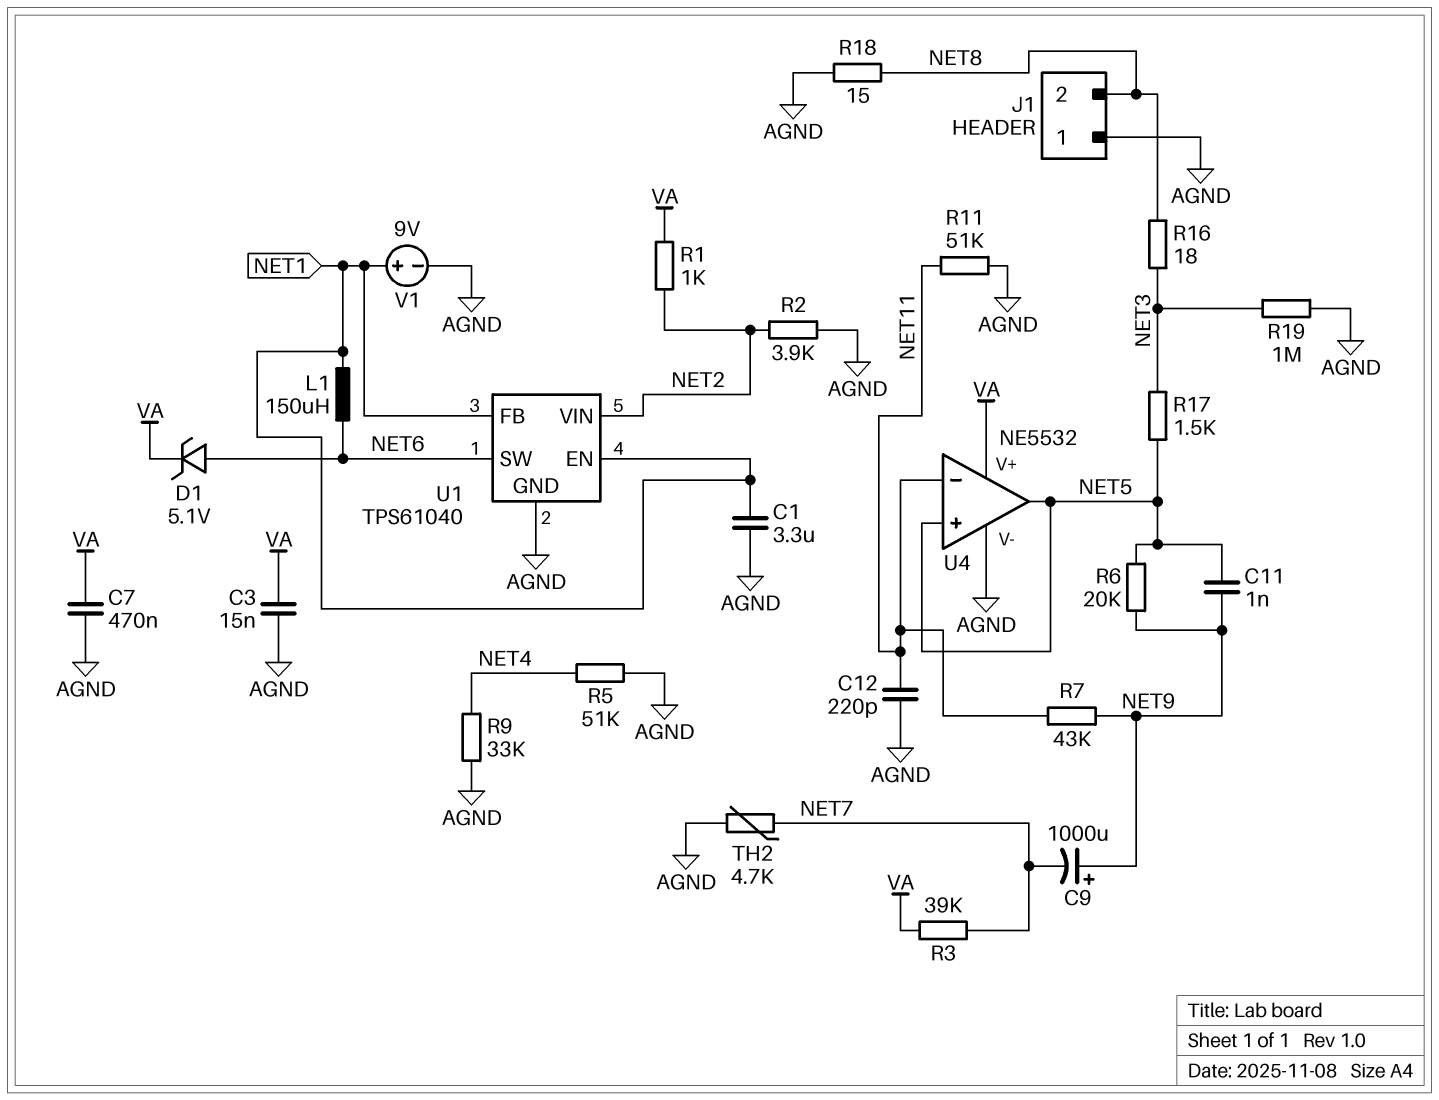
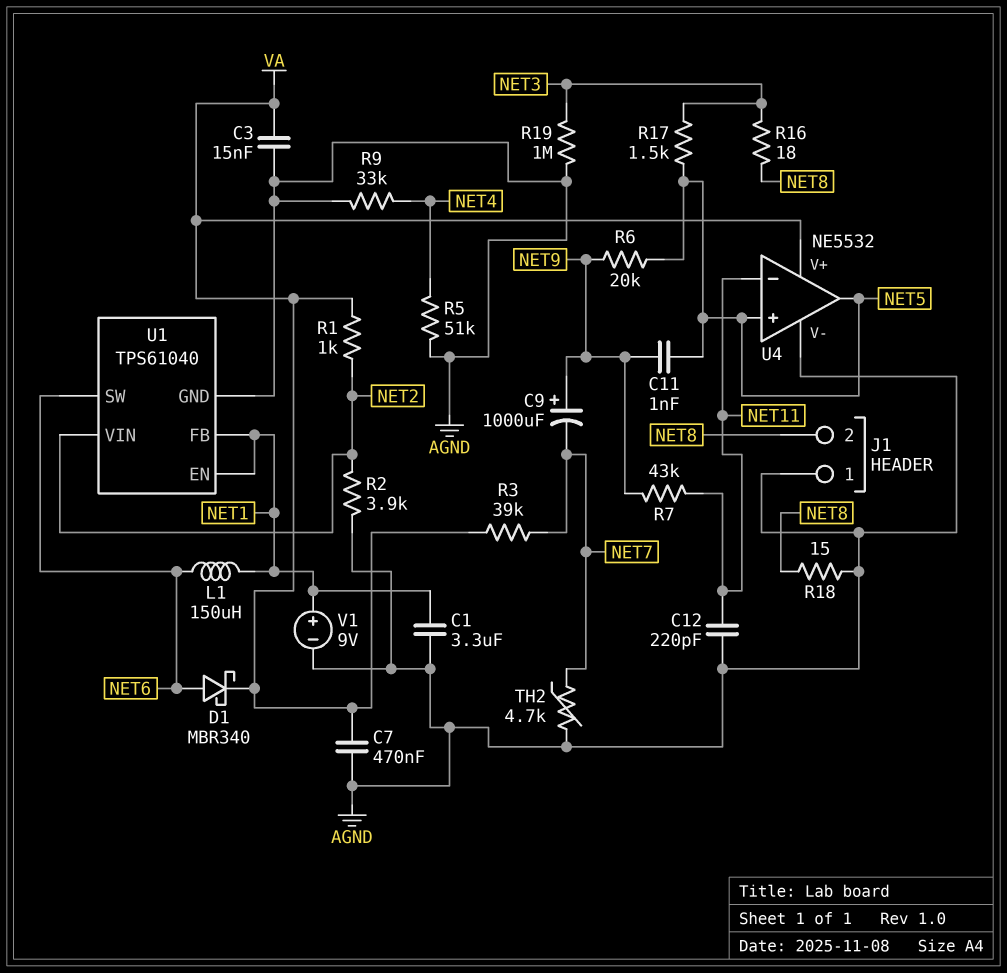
D1: zener 5.1V (A NET6, K VA) -> schottky MBR340 (A NET6, K VA)
R11: 51k (AGND, NET11) -> none

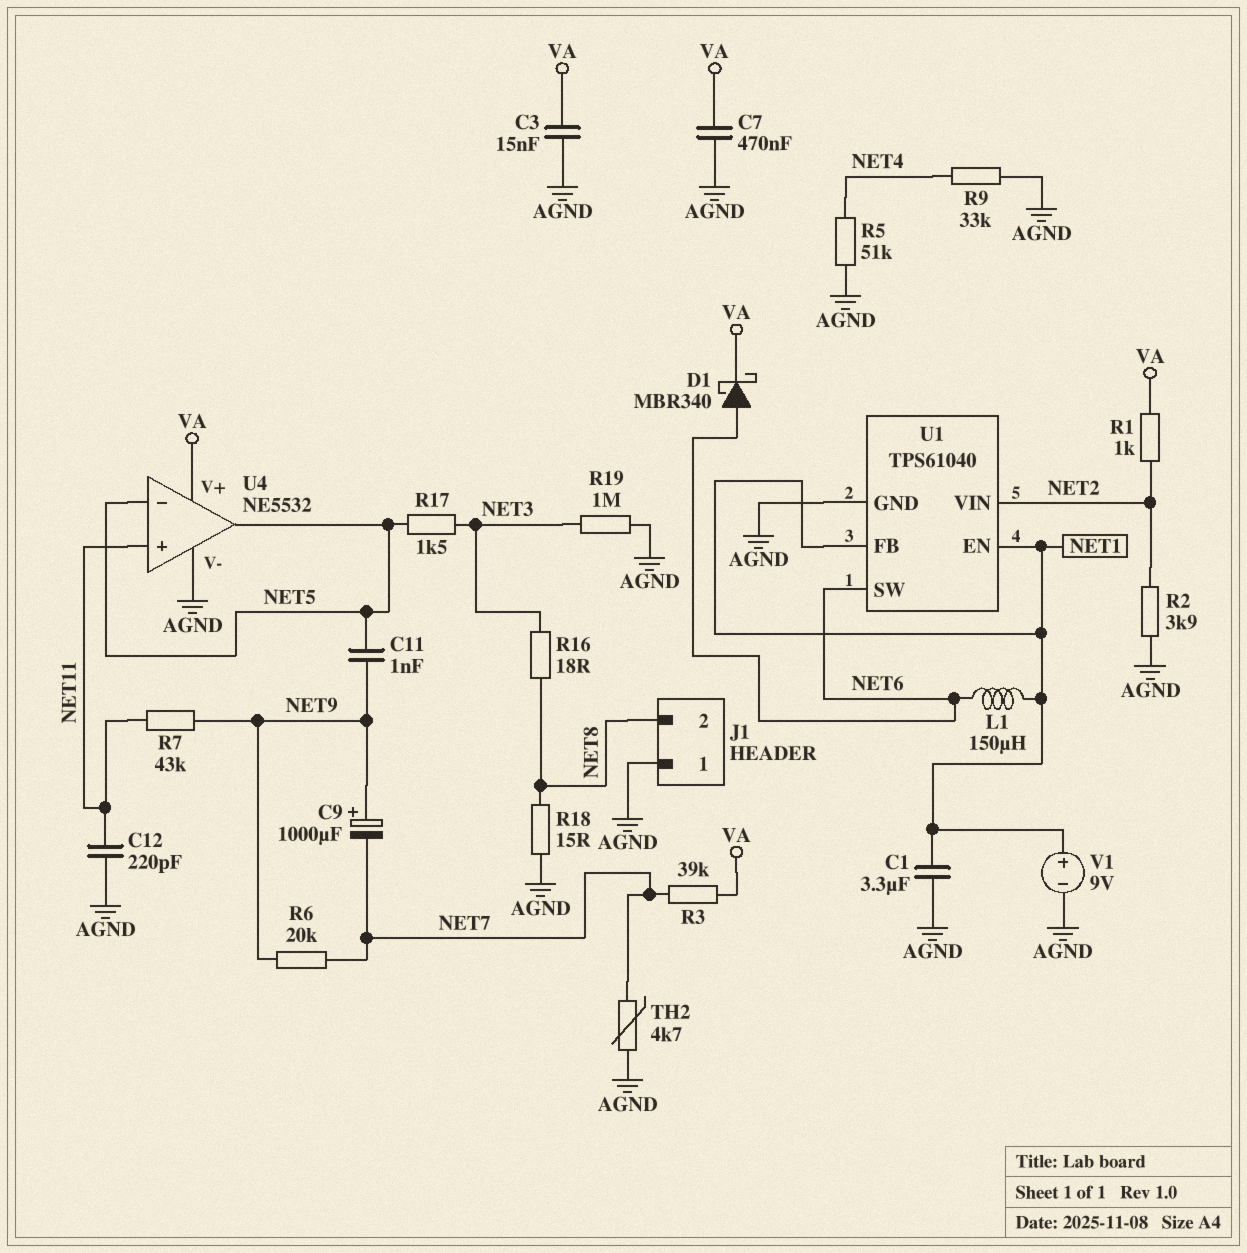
R6: 20k (NET5, NET9) -> 20k (NET7, NET9)
U4 pin in+: NET5 -> NET11
U4 pin in-: NET11 -> NET5

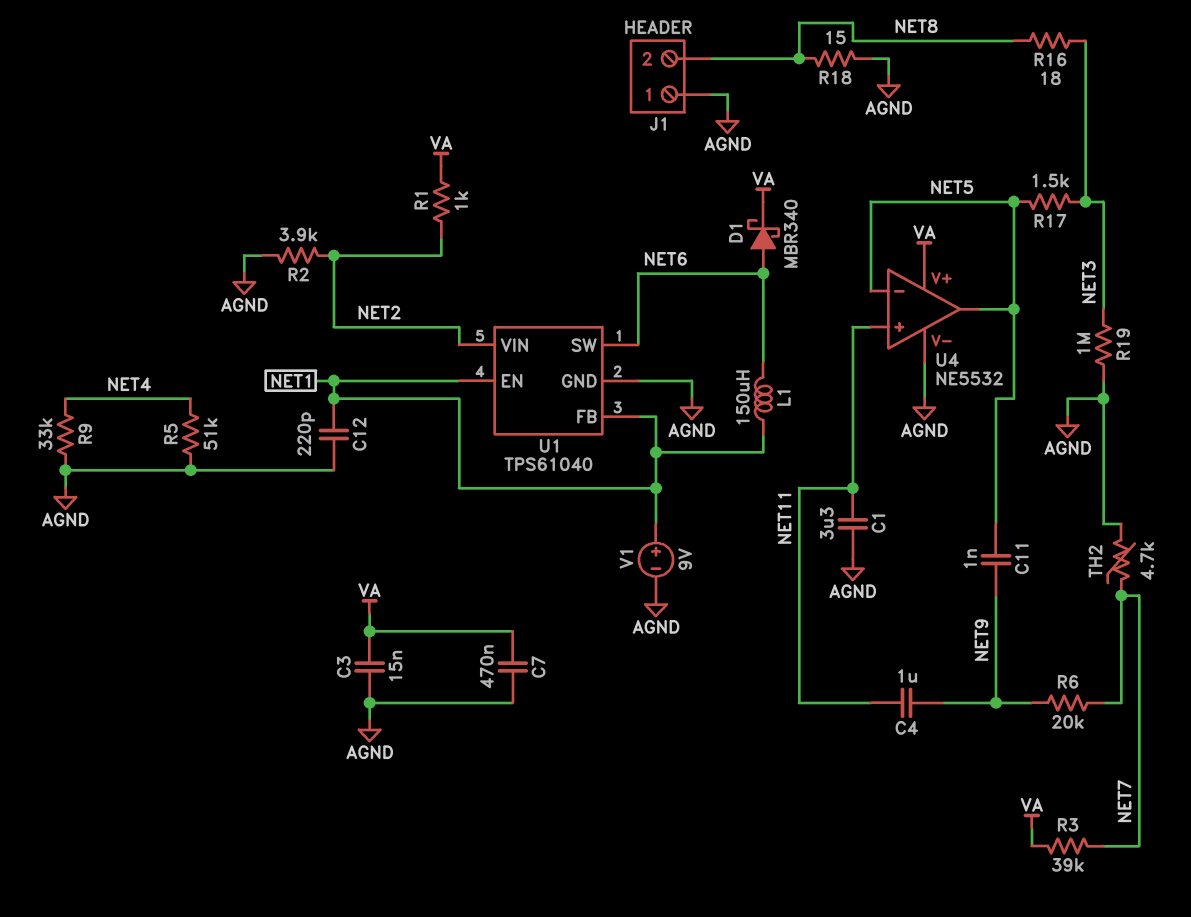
C1: 3.3uF (AGND, NET1) -> 3.3uF (AGND, NET11)
C4: none -> 1uF (NET9, NET11)
C9: 1000uF (plus NET9, minus NET7) -> none
C12: 220pF (AGND, NET11) -> 220pF (AGND, NET1)
R7: 43k (NET9, NET11) -> none

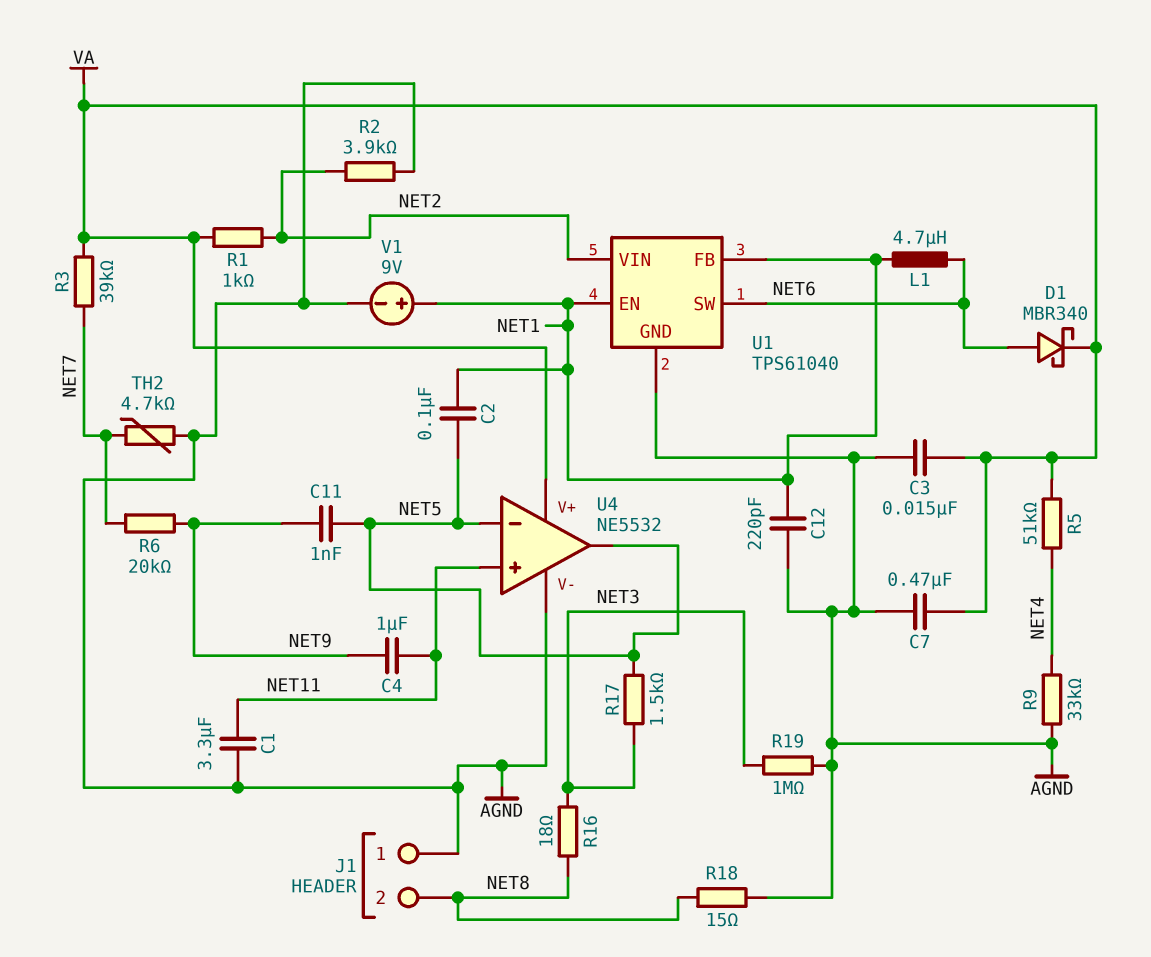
C2: none -> 100nF (NET1, NET5)
L1: 150uH (NET1, NET6) -> 4.7uH (NET1, NET6)
R5: 51k (AGND, NET4) -> 51k (NET4, VA)

